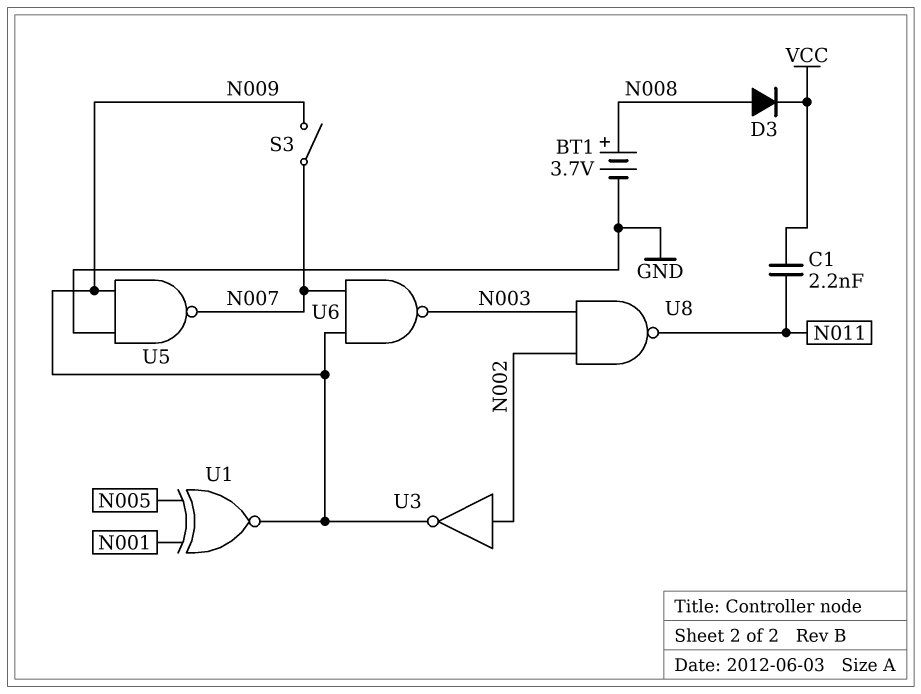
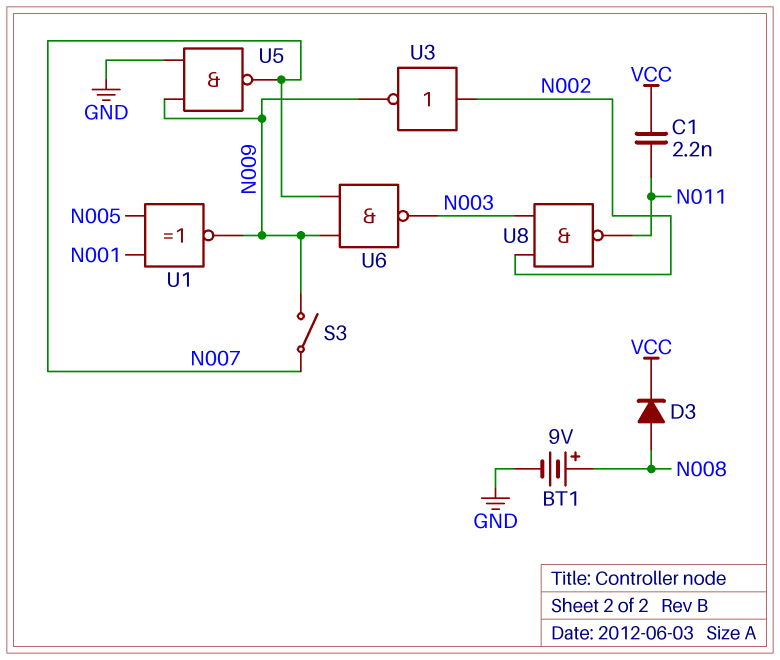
BT1: 3.7V (plus N008, minus GND) -> 9V (plus N008, minus GND)

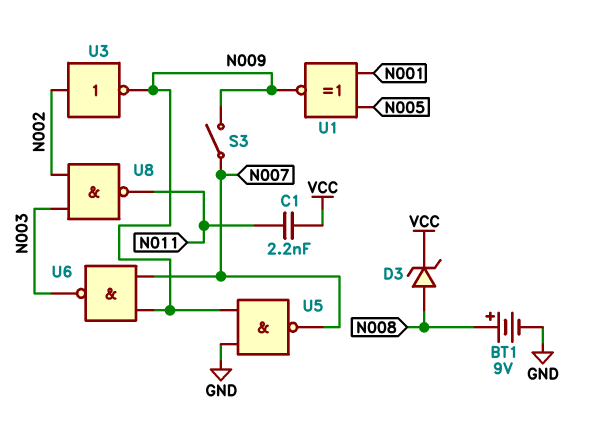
D3: diode (A N008, K VCC) -> zener (A N008, K VCC)

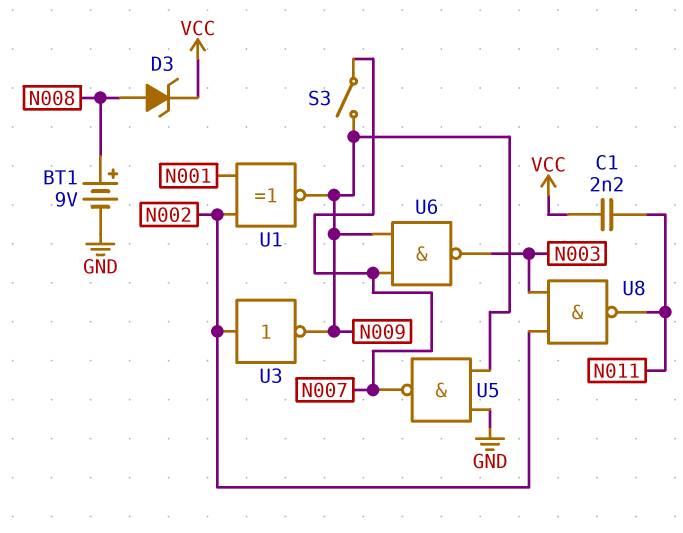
U1: XNOR (in N001, in N005, out N009) -> XNOR (in N001, in N002, out N009)

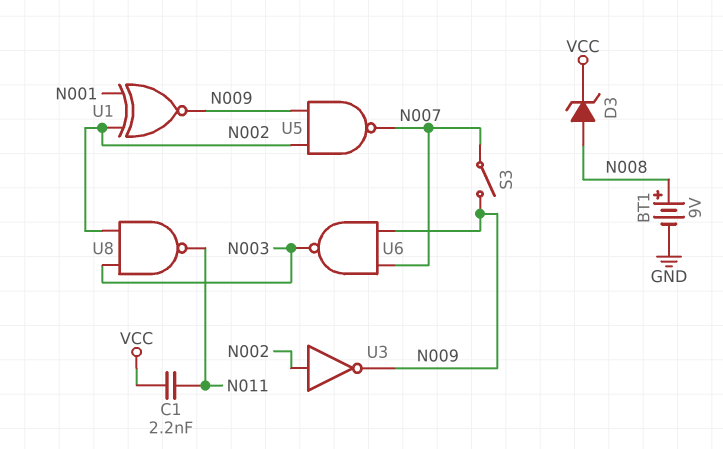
U5: NAND (in GND, in N009, out N007) -> NAND (in N002, in N009, out N007)

